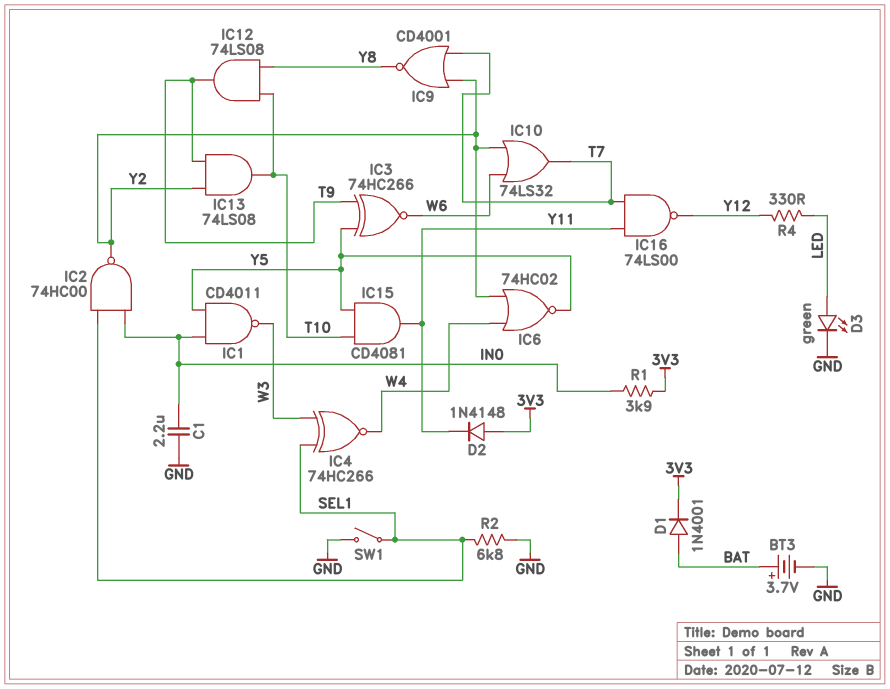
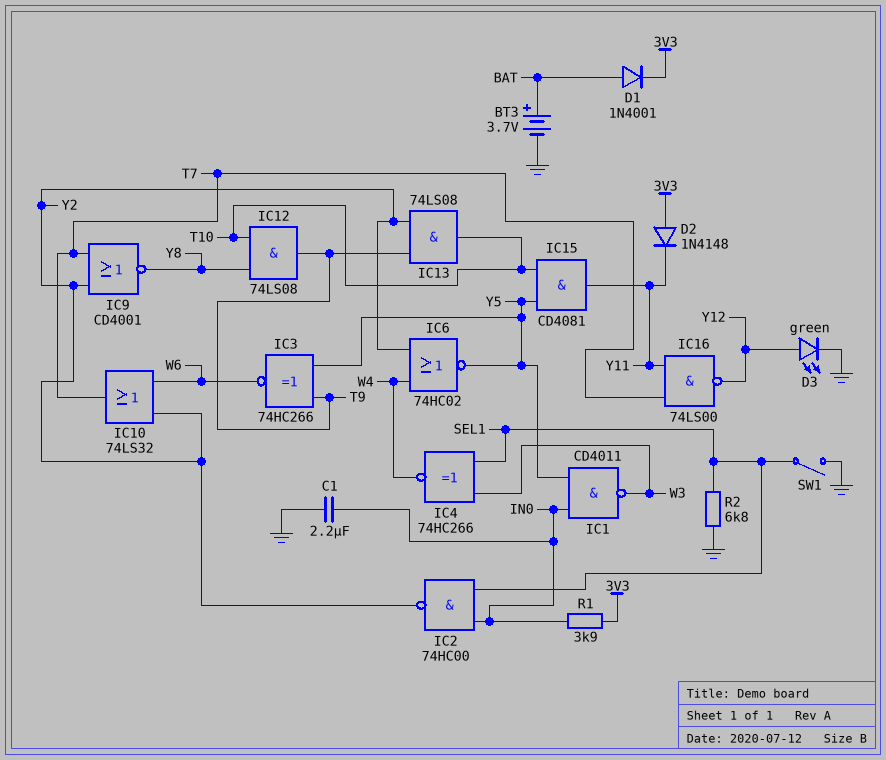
D3: LED green (A LED, K GND) -> LED green (A Y12, K GND)
R4: 330 (LED, Y12) -> none

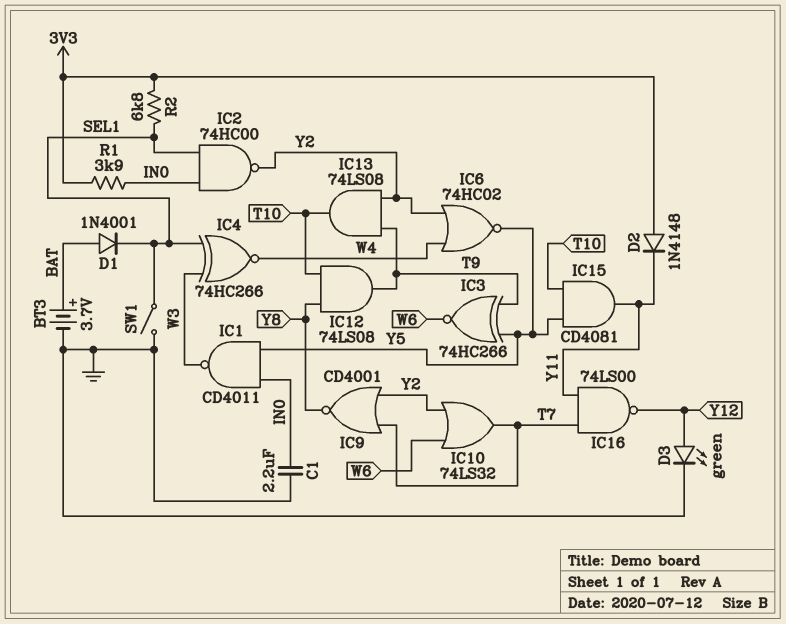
D1: diode 1N4001 (A BAT, K 3V3) -> diode 1N4001 (A BAT, K SEL1)
R2: 6.8k (GND, SEL1) -> 6.8k (3V3, SEL1)

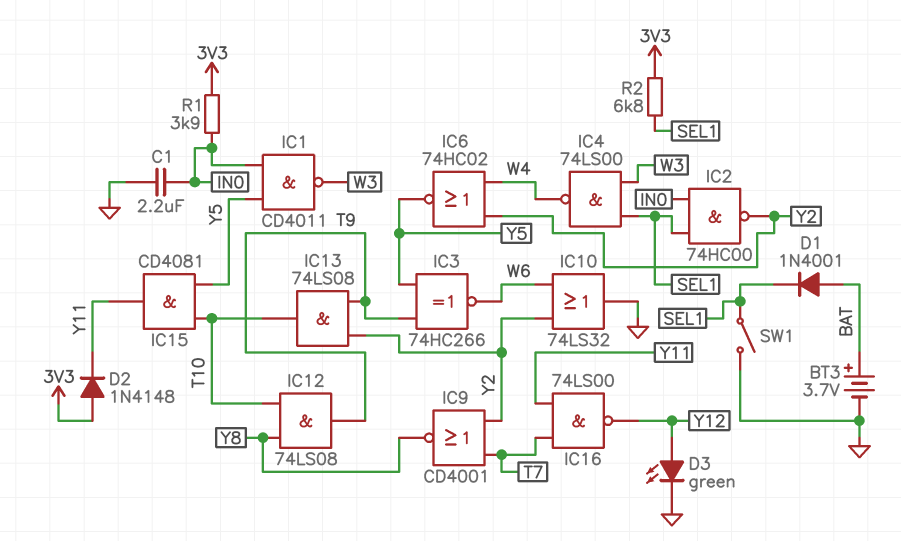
IC4: XNOR 74HC266 (in SEL1, in W3, out W4) -> NAND 74LS00 (in SEL1, in W3, out W4)
IC10: OR 74LS32 (in W6, in Y2, out T7) -> OR 74LS32 (in W6, in Y2, out GND)

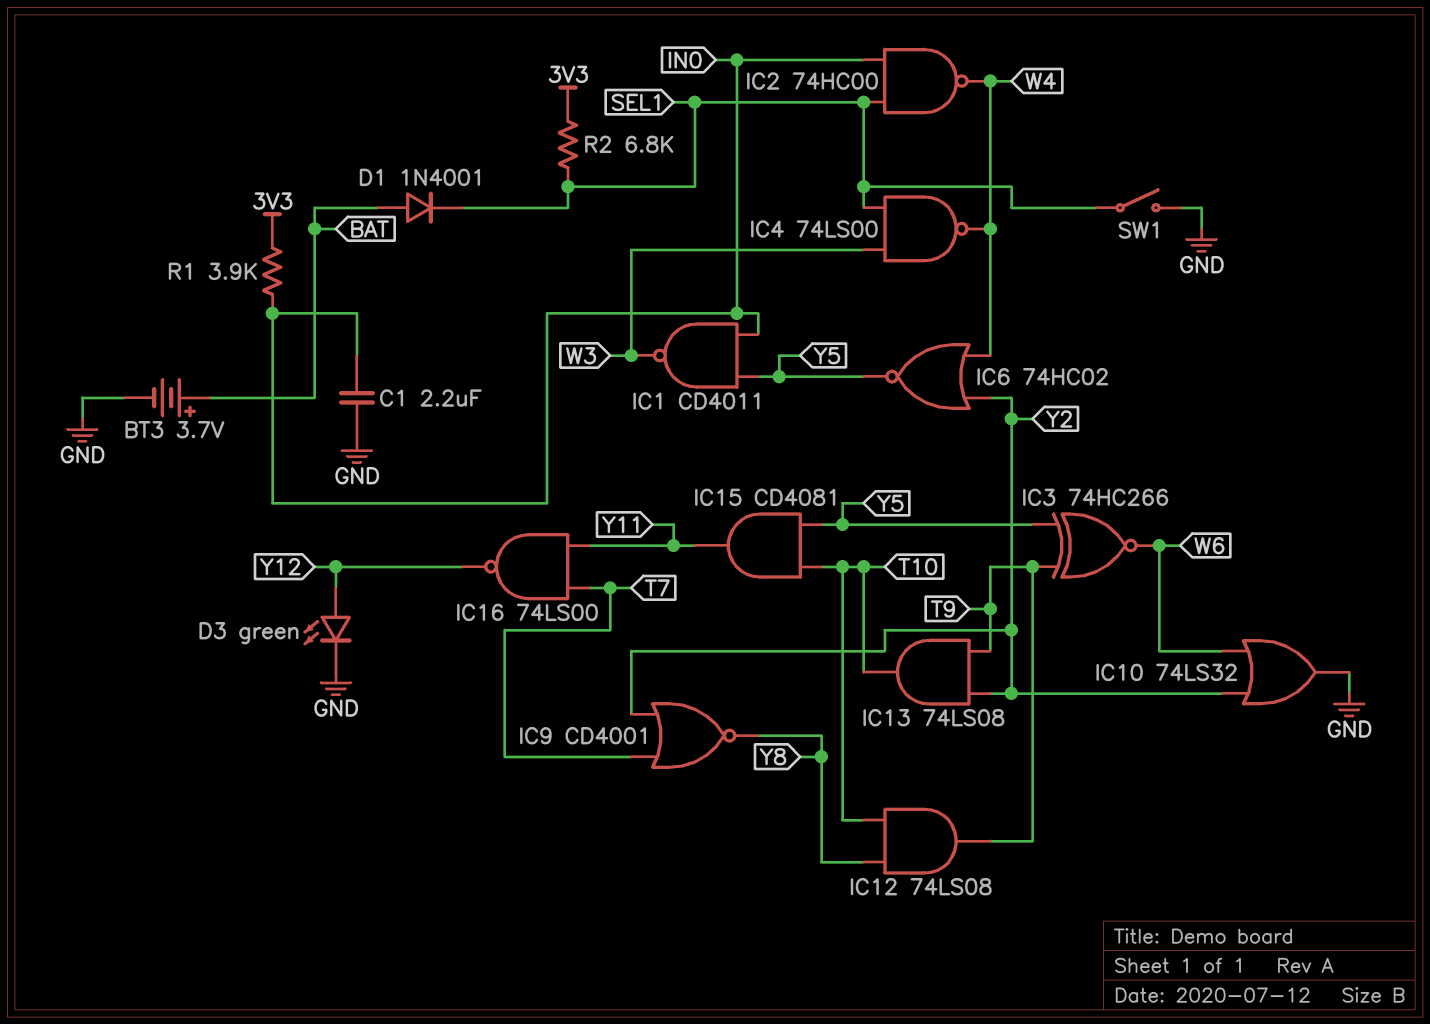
D2: diode 1N4148 (A 3V3, K Y11) -> none
IC2: NAND 74HC00 (in IN0, in SEL1, out Y2) -> NAND 74HC00 (in IN0, in SEL1, out W4)

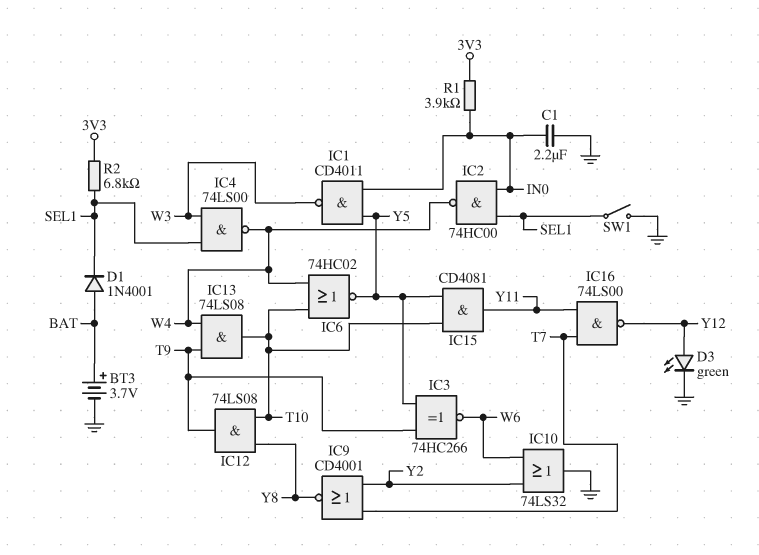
IC6: NOR 74HC02 (in W4, in Y2, out Y5) -> NOR 74HC02 (in T10, in W4, out Y5)
IC13: AND 74LS08 (in T9, in Y2, out T10) -> AND 74LS08 (in T9, in W4, out T10)

